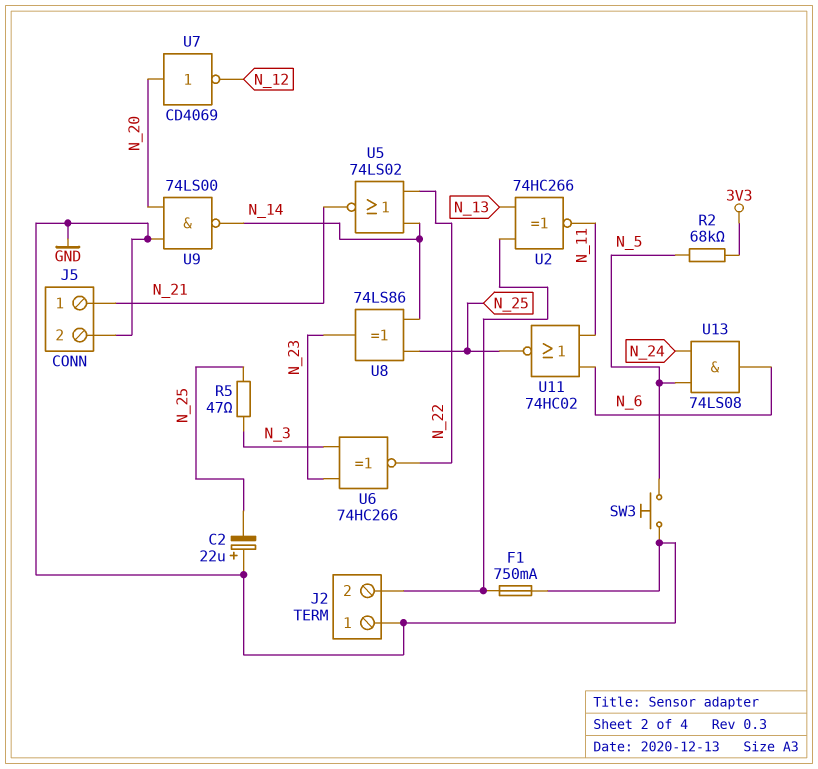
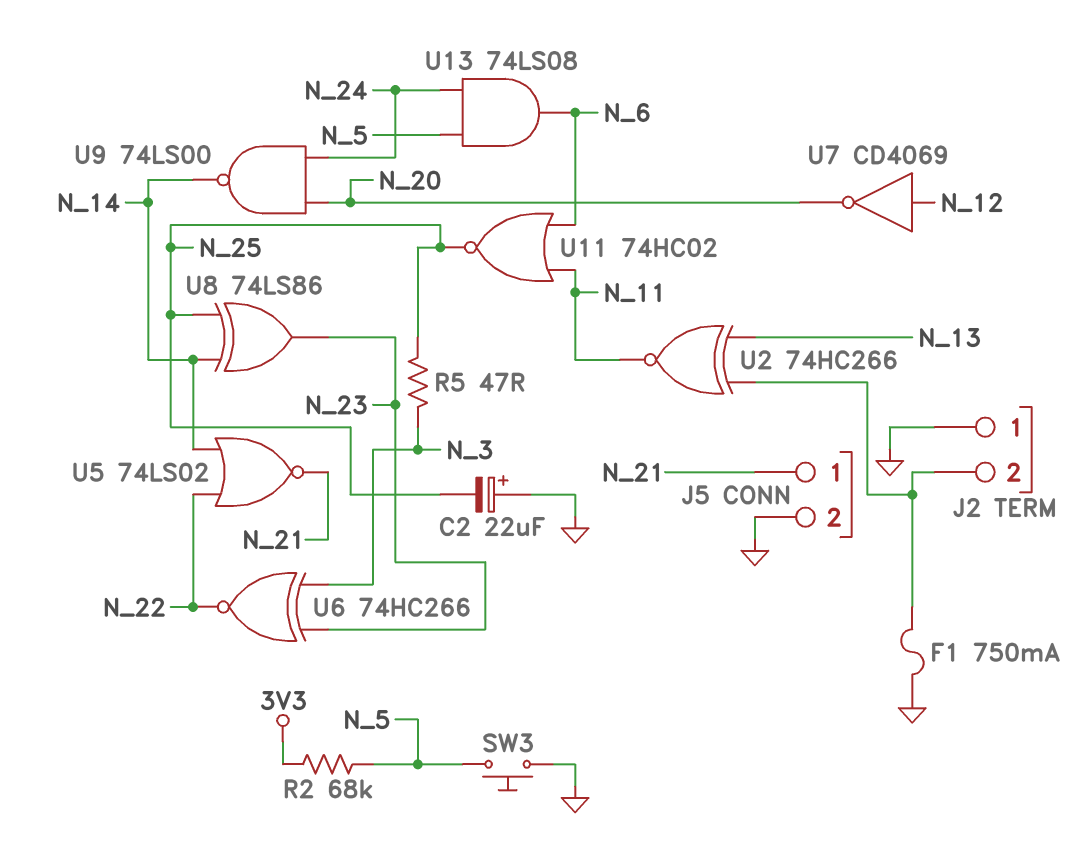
U7: NOT CD4069 (in N_20, out N_12) -> NOT CD4069 (in N_12, out N_20)
U9: NAND 74LS00 (in GND, in N_20, out N_14) -> NAND 74LS00 (in N_20, in N_24, out N_14)

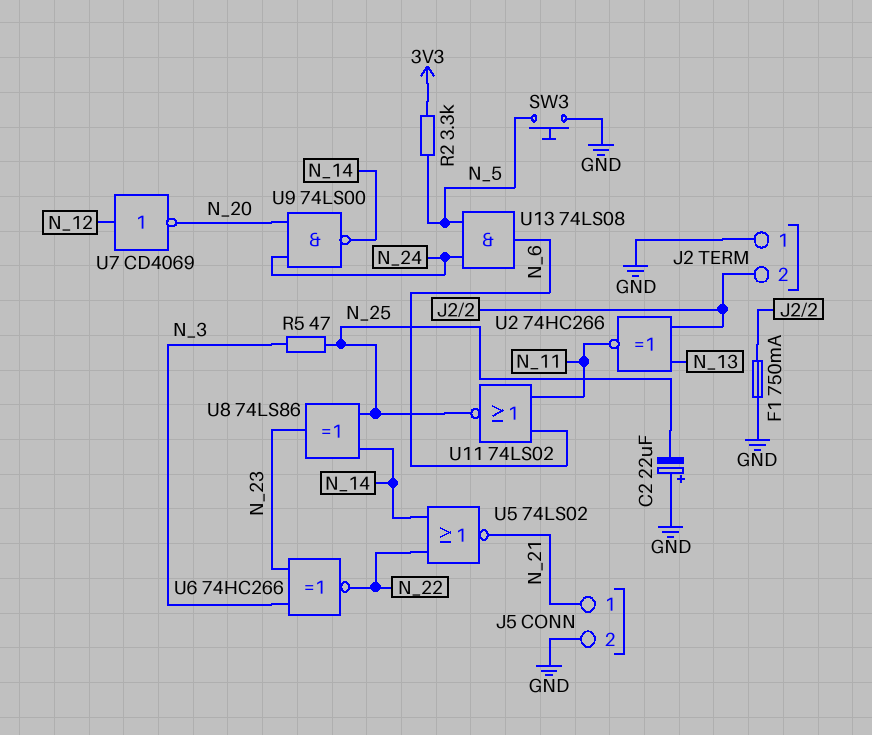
R2: 68k (3V3, N_5) -> 3.3k (3V3, N_5)
U11: NOR 74HC02 (in N_6, in N_11, out N_25) -> NOR 74LS02 (in N_6, in N_11, out N_25)

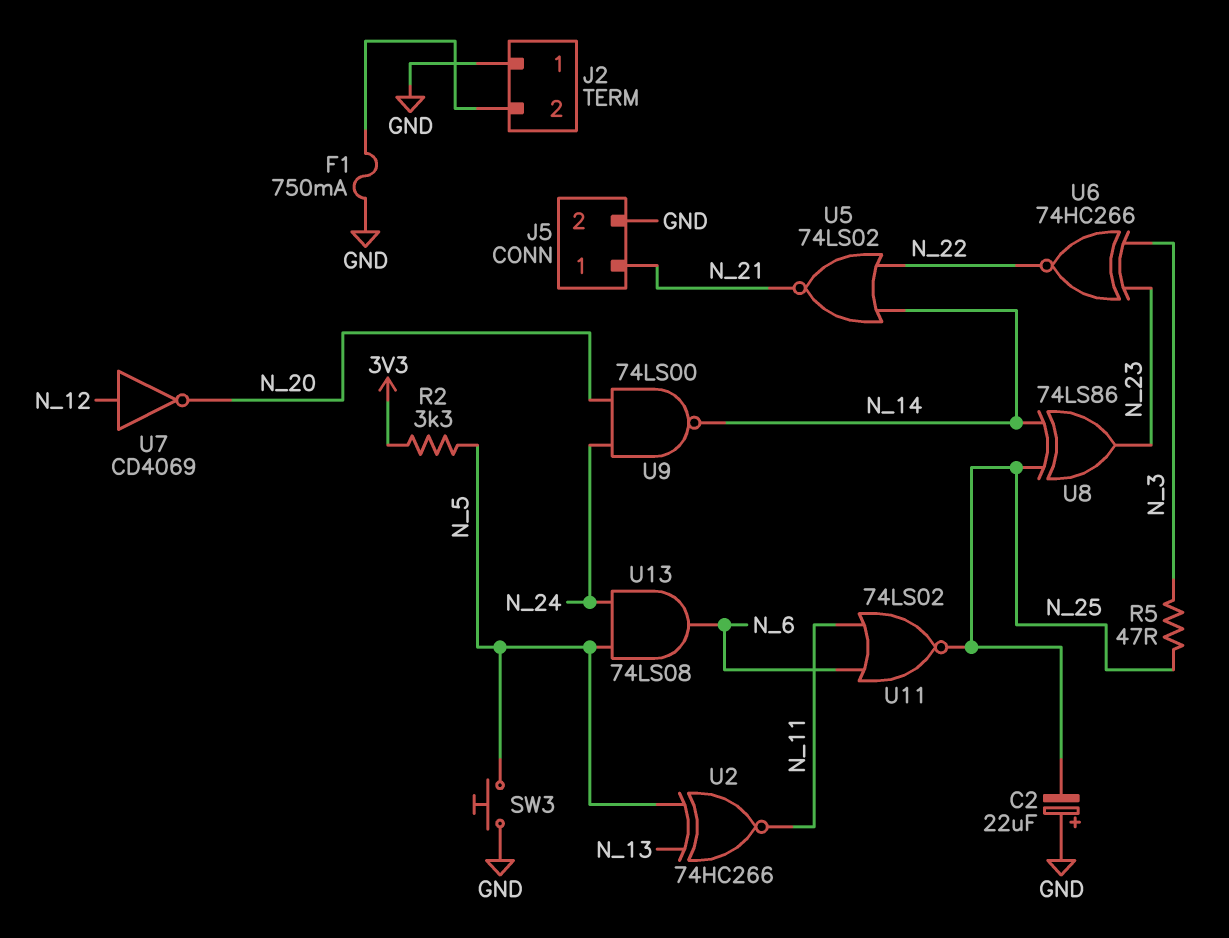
U2: XNOR 74HC266 (in J2/2, in N_13, out N_11) -> XNOR 74HC266 (in N_5, in N_13, out N_11)

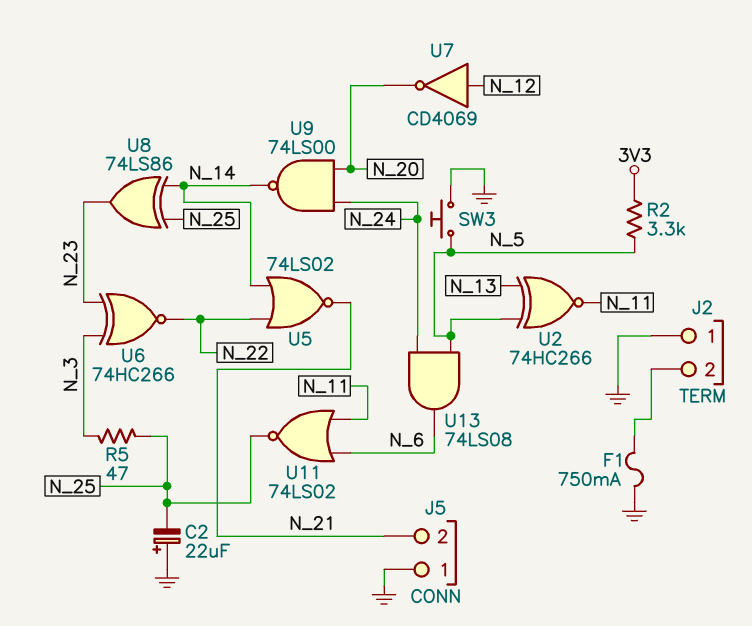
J5 pin 1: N_21 -> GND
J5 pin 2: GND -> N_21

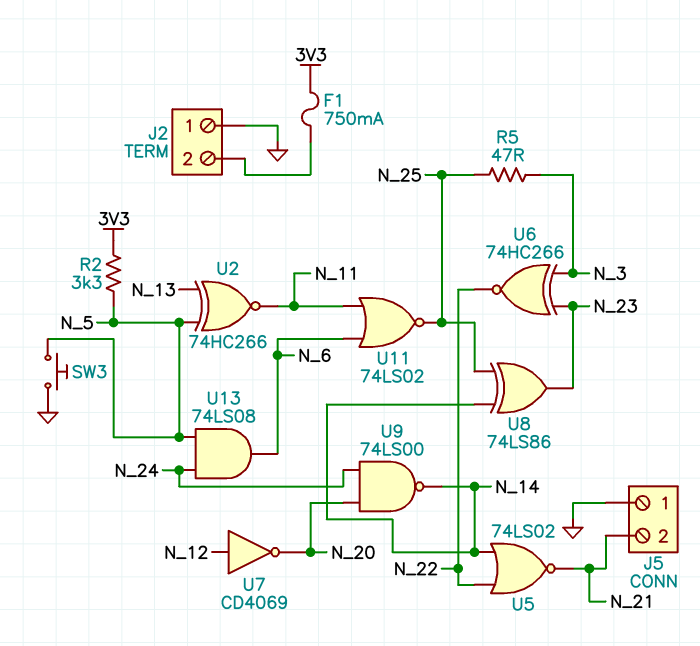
C2: 22uF (plus GND, minus N_25) -> none
F1: 750mA (GND, J2/2) -> 750mA (3V3, J2/2)

